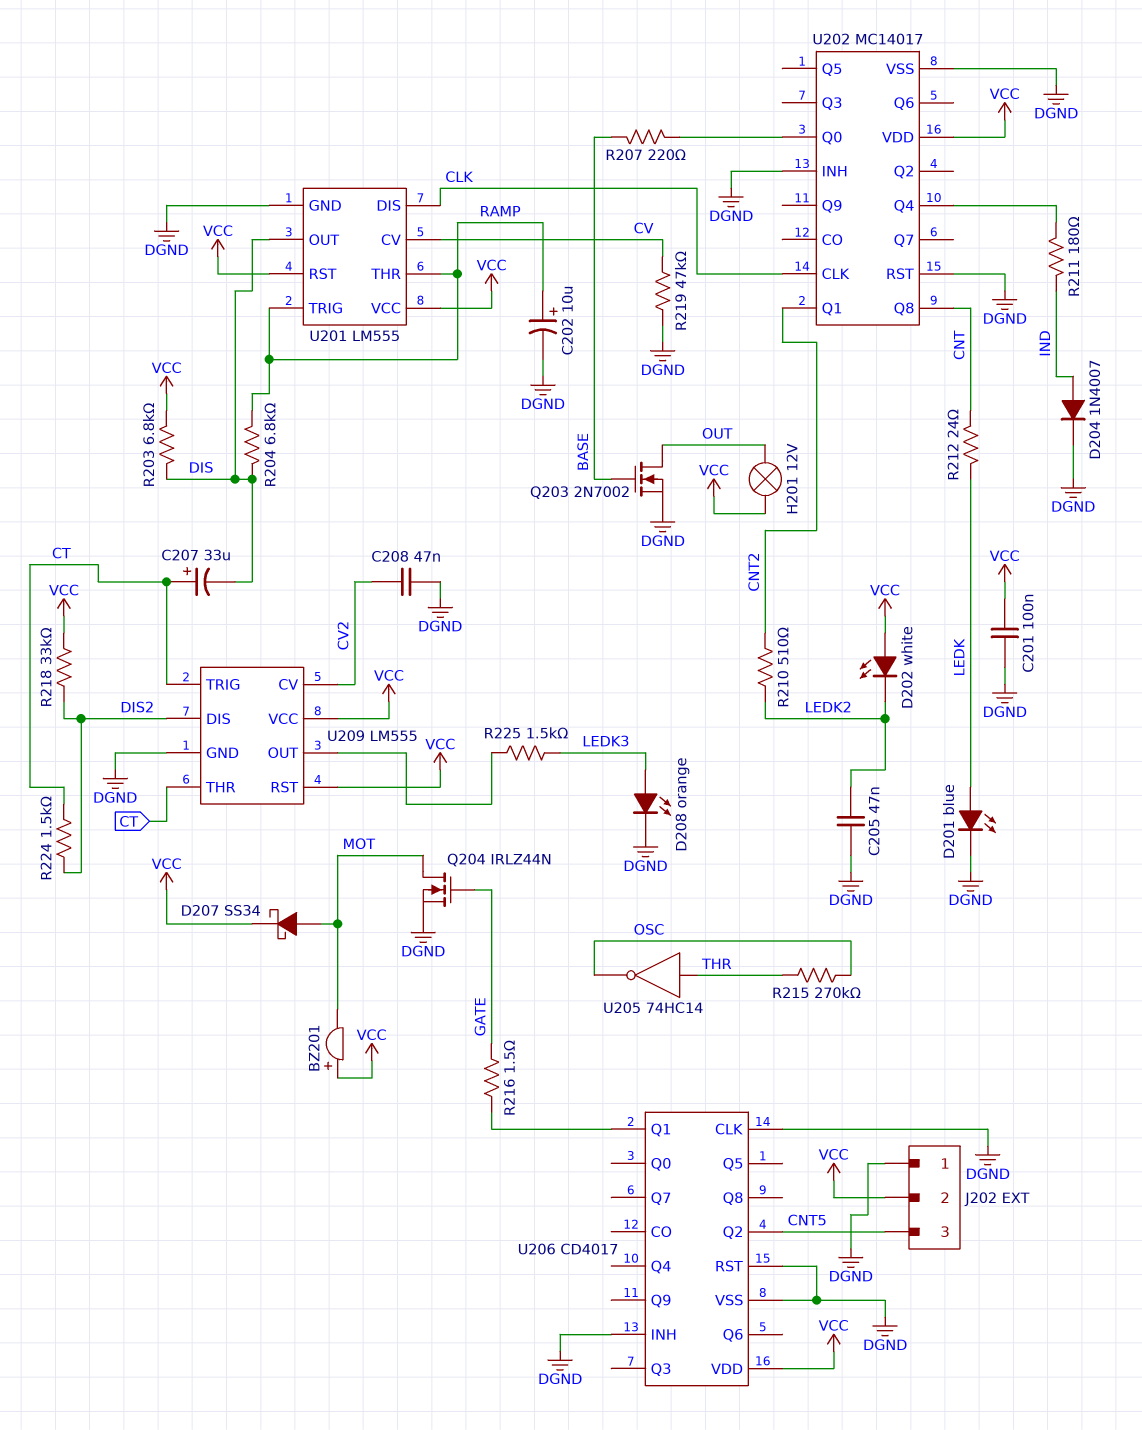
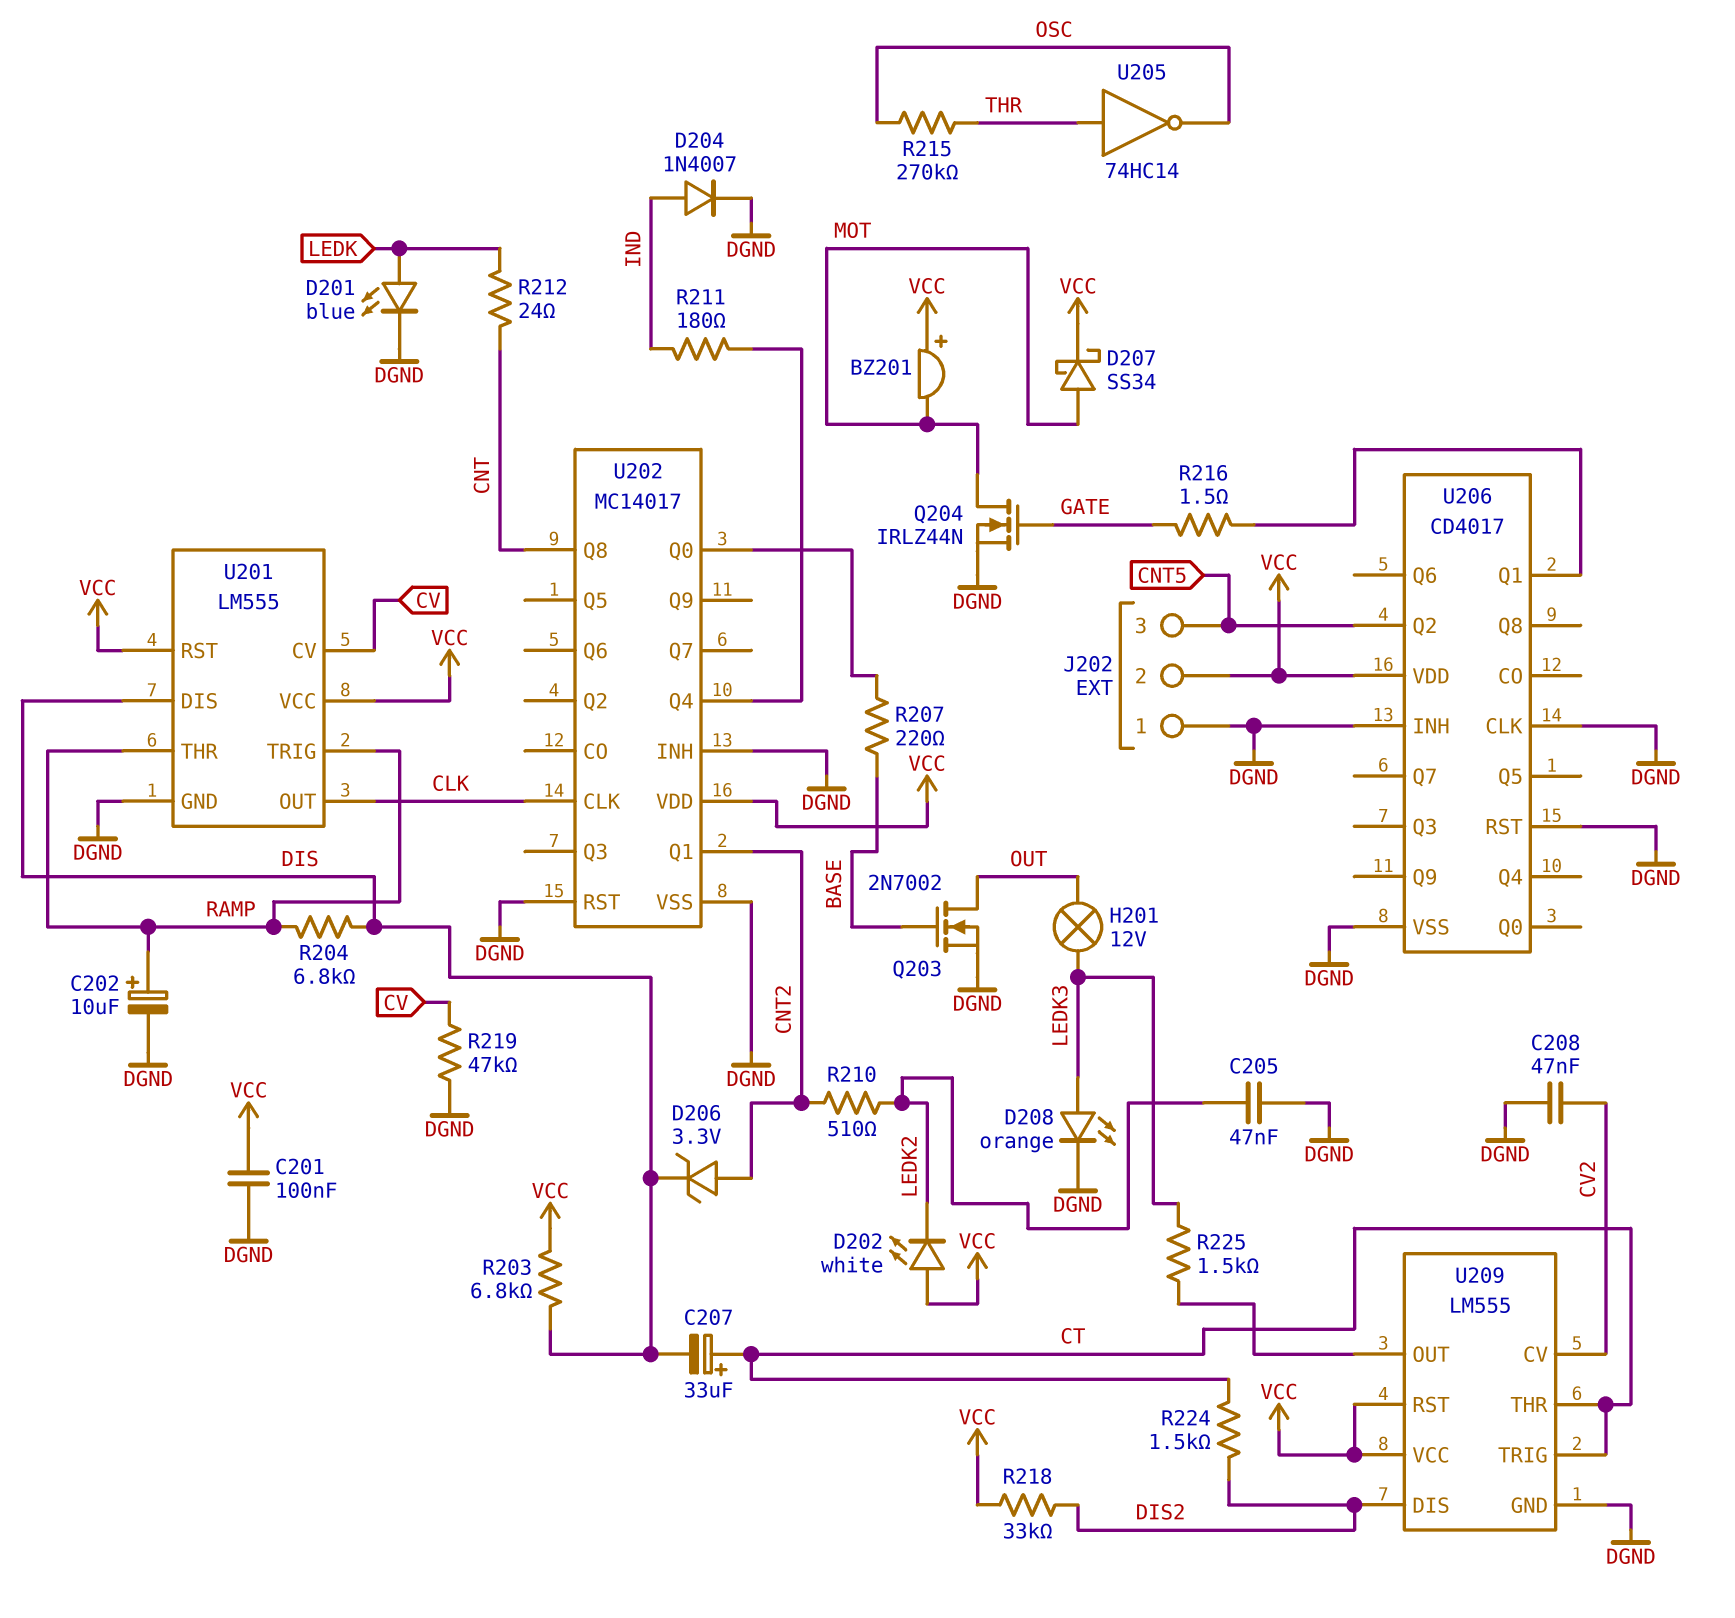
D206: none -> zener 3.3V (A CNT2, K DIS)
H201: lamp 12V (OUT, VCC) -> lamp 12V (LEDK3, OUT)
U201 pin DIS: CLK -> DIS
U201 pin OUT: DIS -> CLK

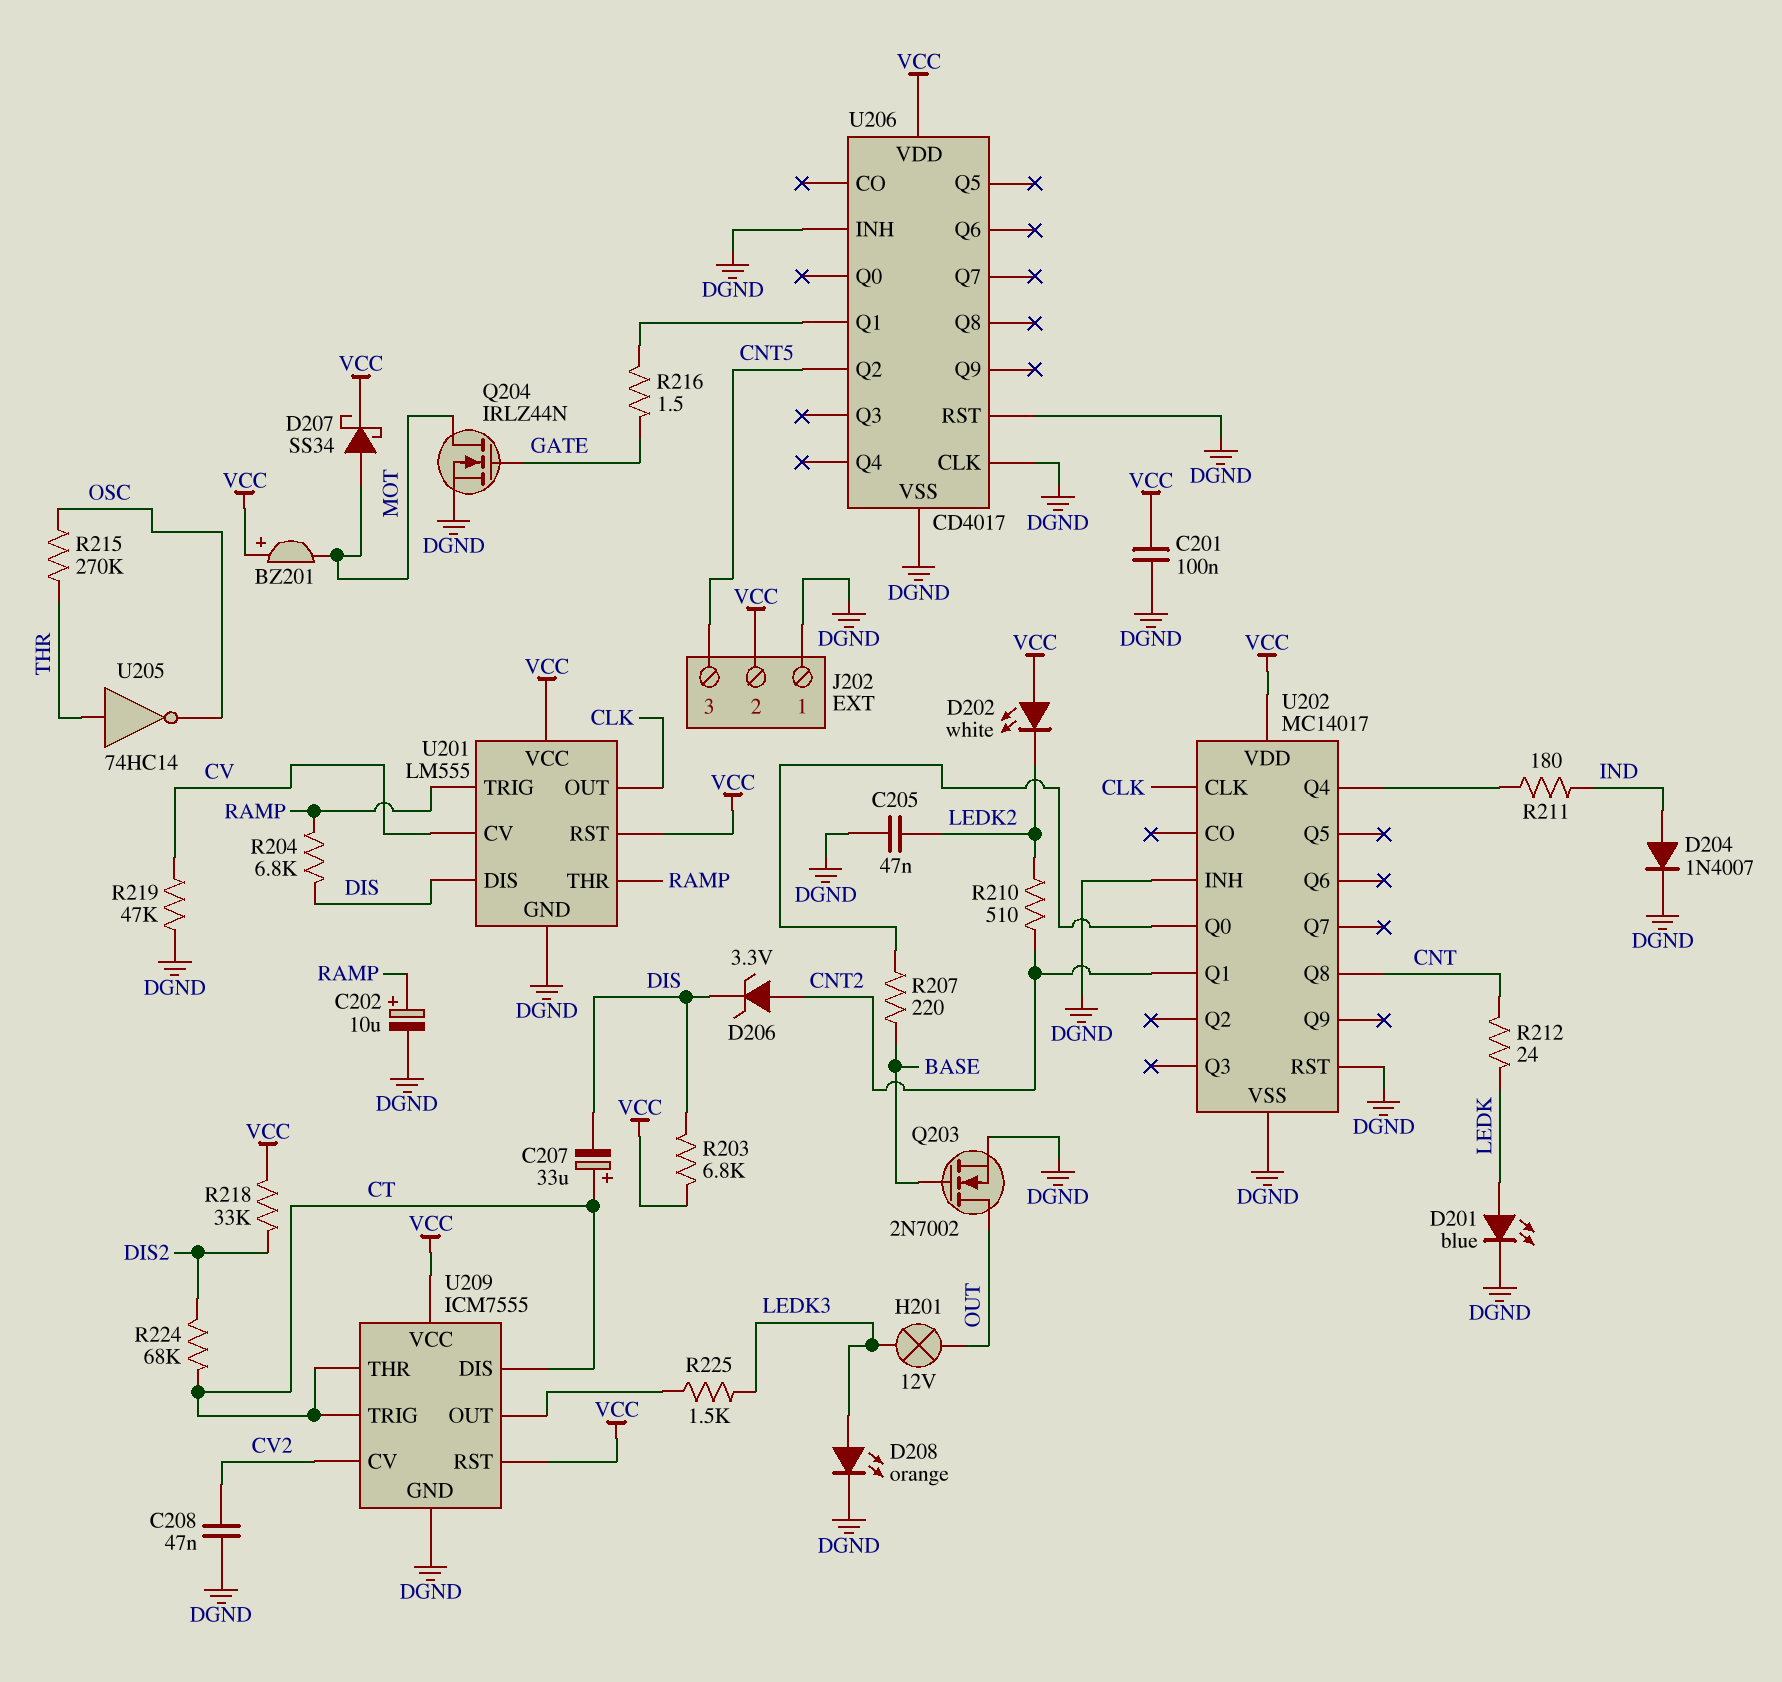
R224: 1.5k (CT, DIS2) -> 68k (CT, DIS2)
U209: LM555 -> ICM7555
U209 pin DIS: DIS2 -> CT

